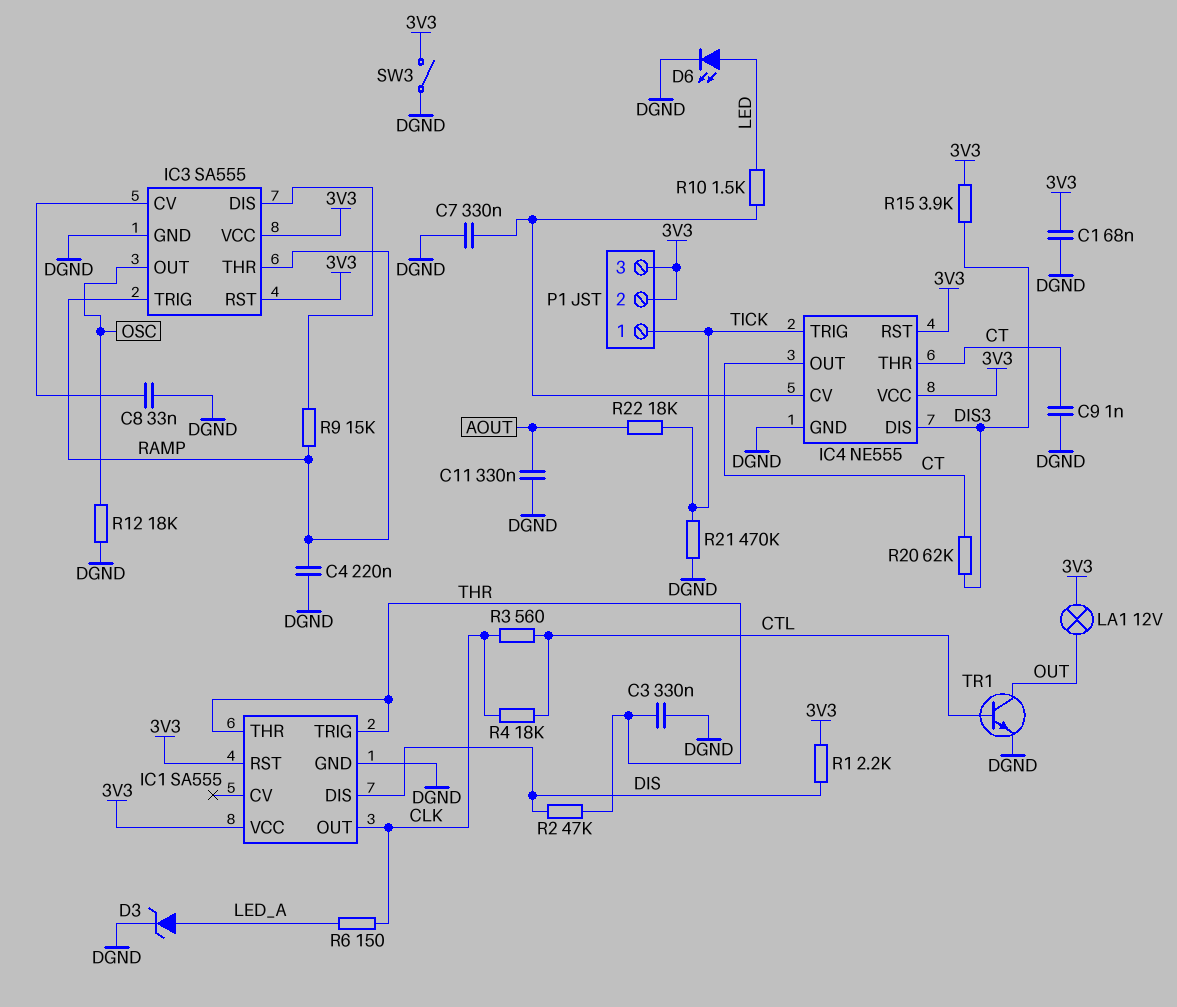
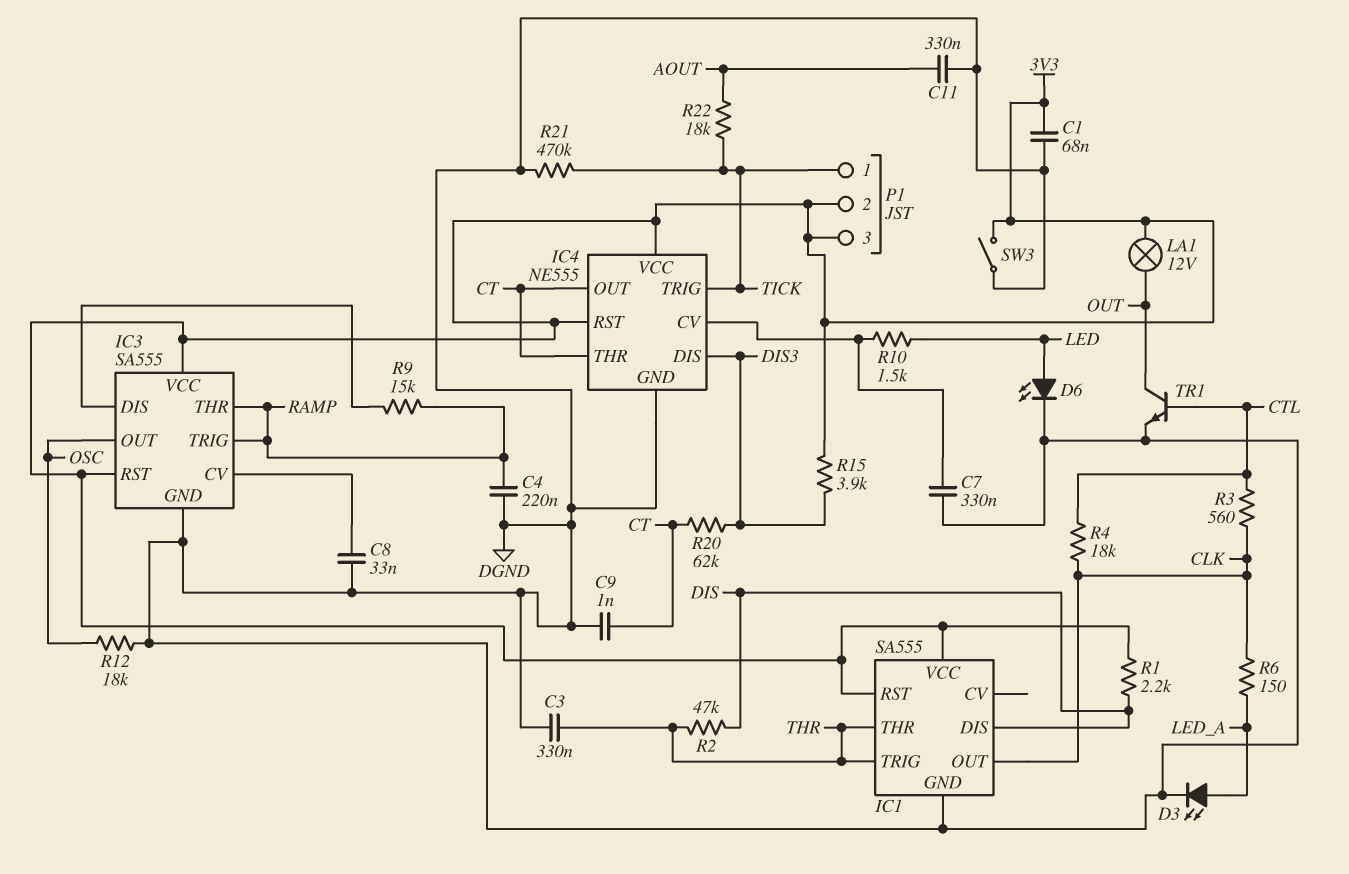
D3: zener (A LED_A, K DGND) -> LED (A LED_A, K DGND)

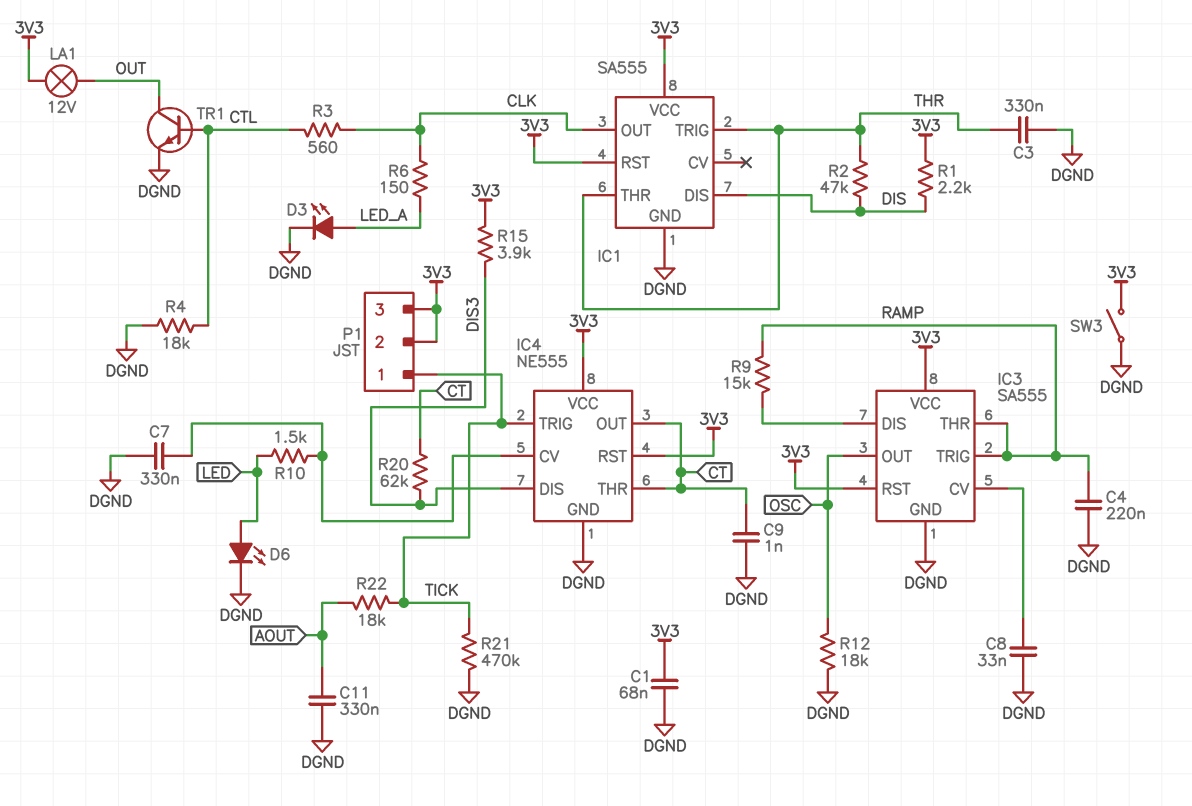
R4: 18k (CLK, CTL) -> 18k (CTL, DGND)

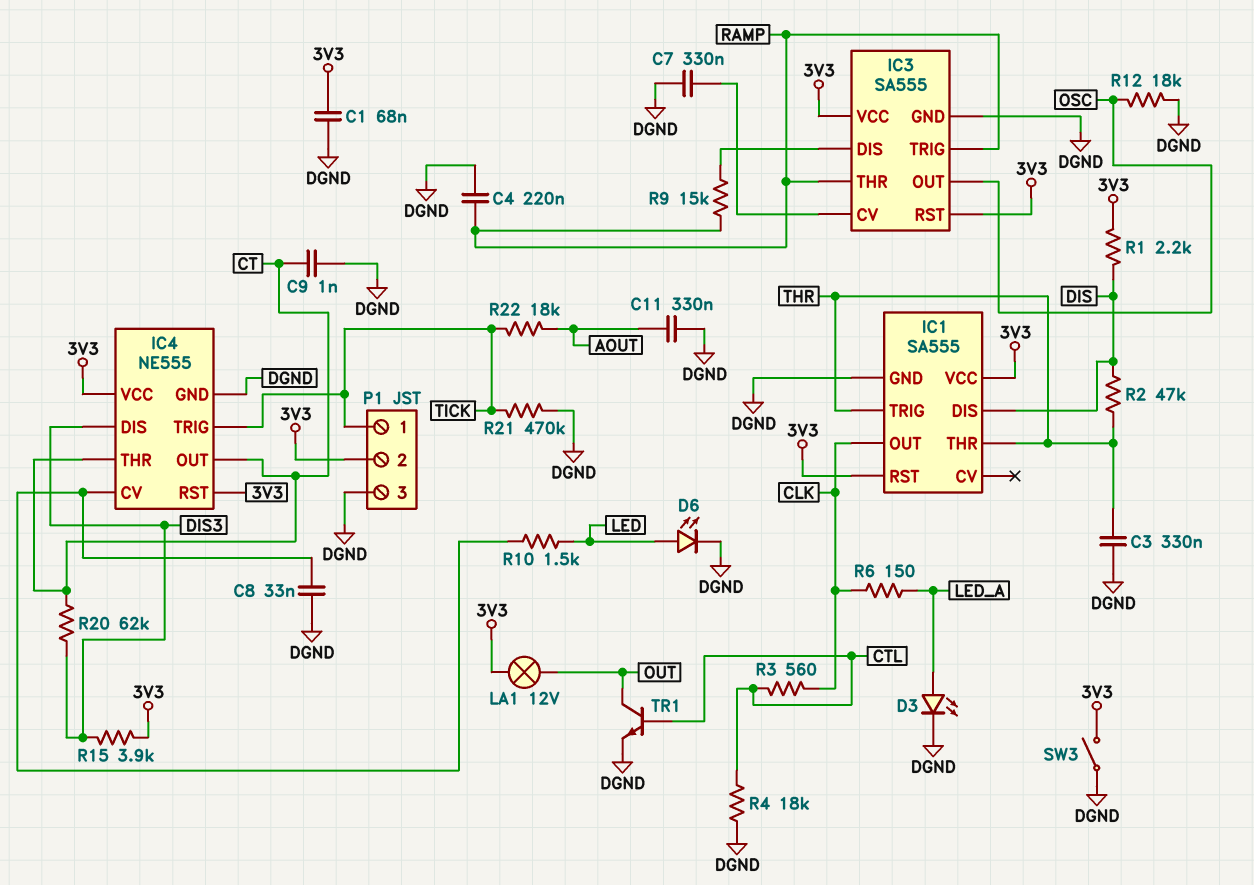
C7: 330nF (DGND, IC4/CV) -> 330nF (DGND, IC3/CV)
C8: 33nF (DGND, IC3/CV) -> 33nF (DGND, IC4/CV)
P1 pin 3: 3V3 -> DGND

